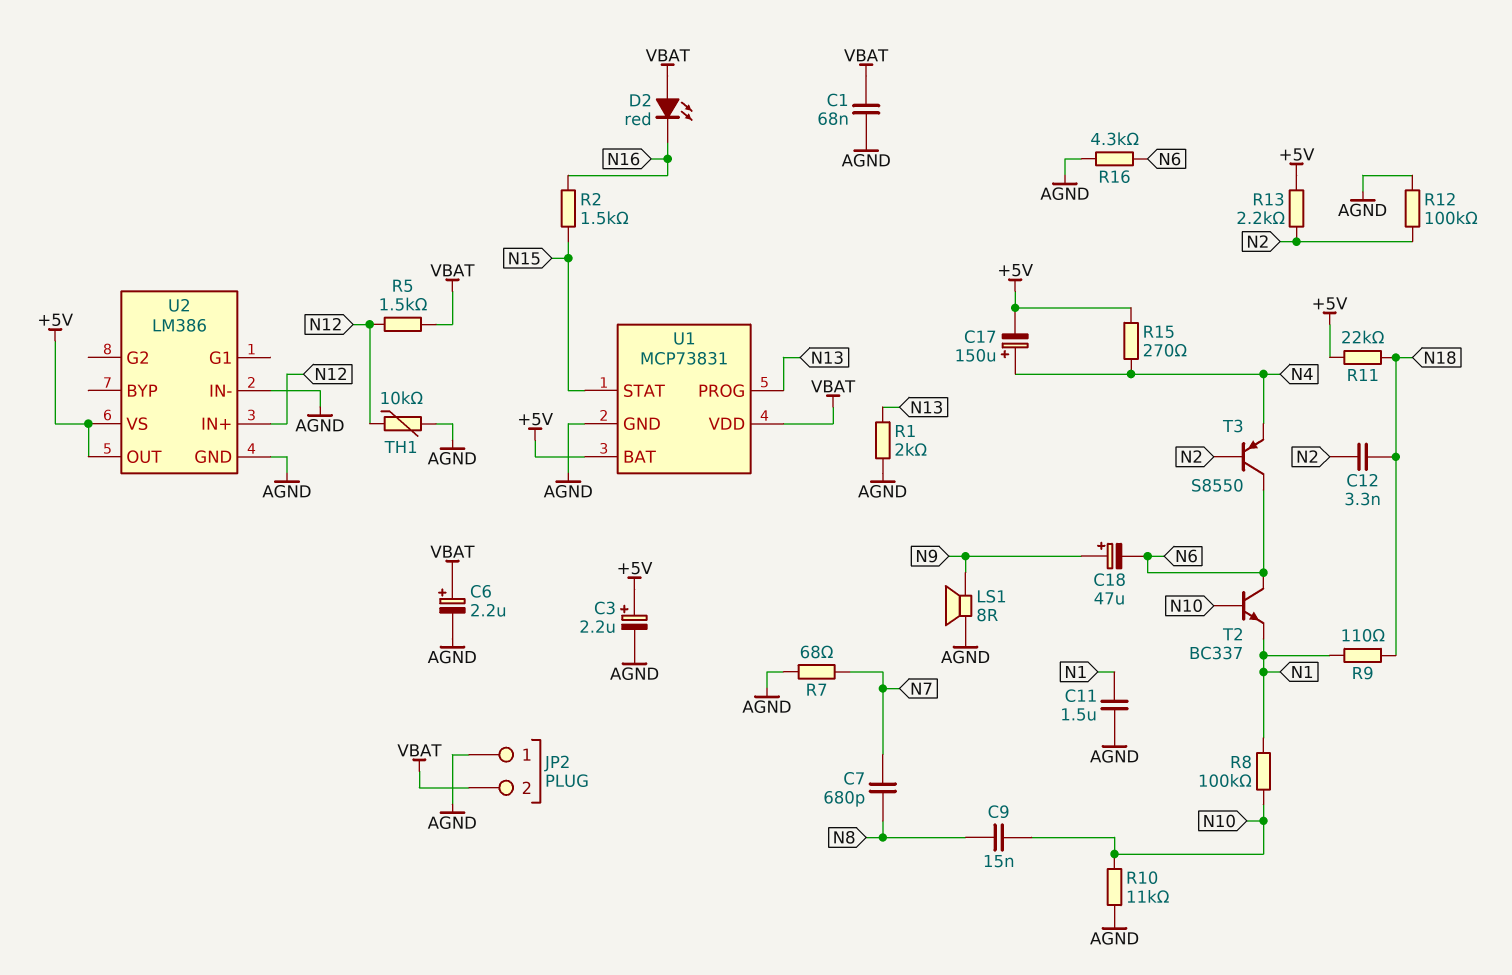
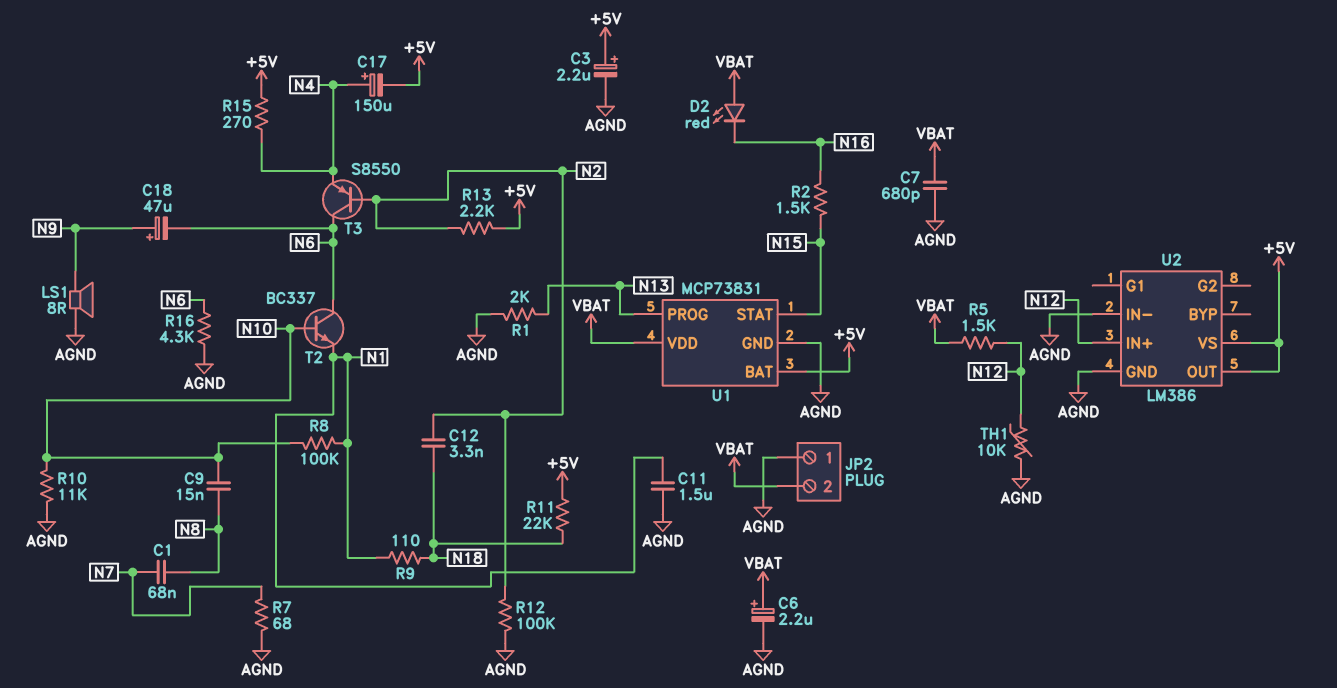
C1: 68nF (AGND, VBAT) -> 68nF (N7, N8)
C7: 680pF (N7, N8) -> 680pF (AGND, VBAT)

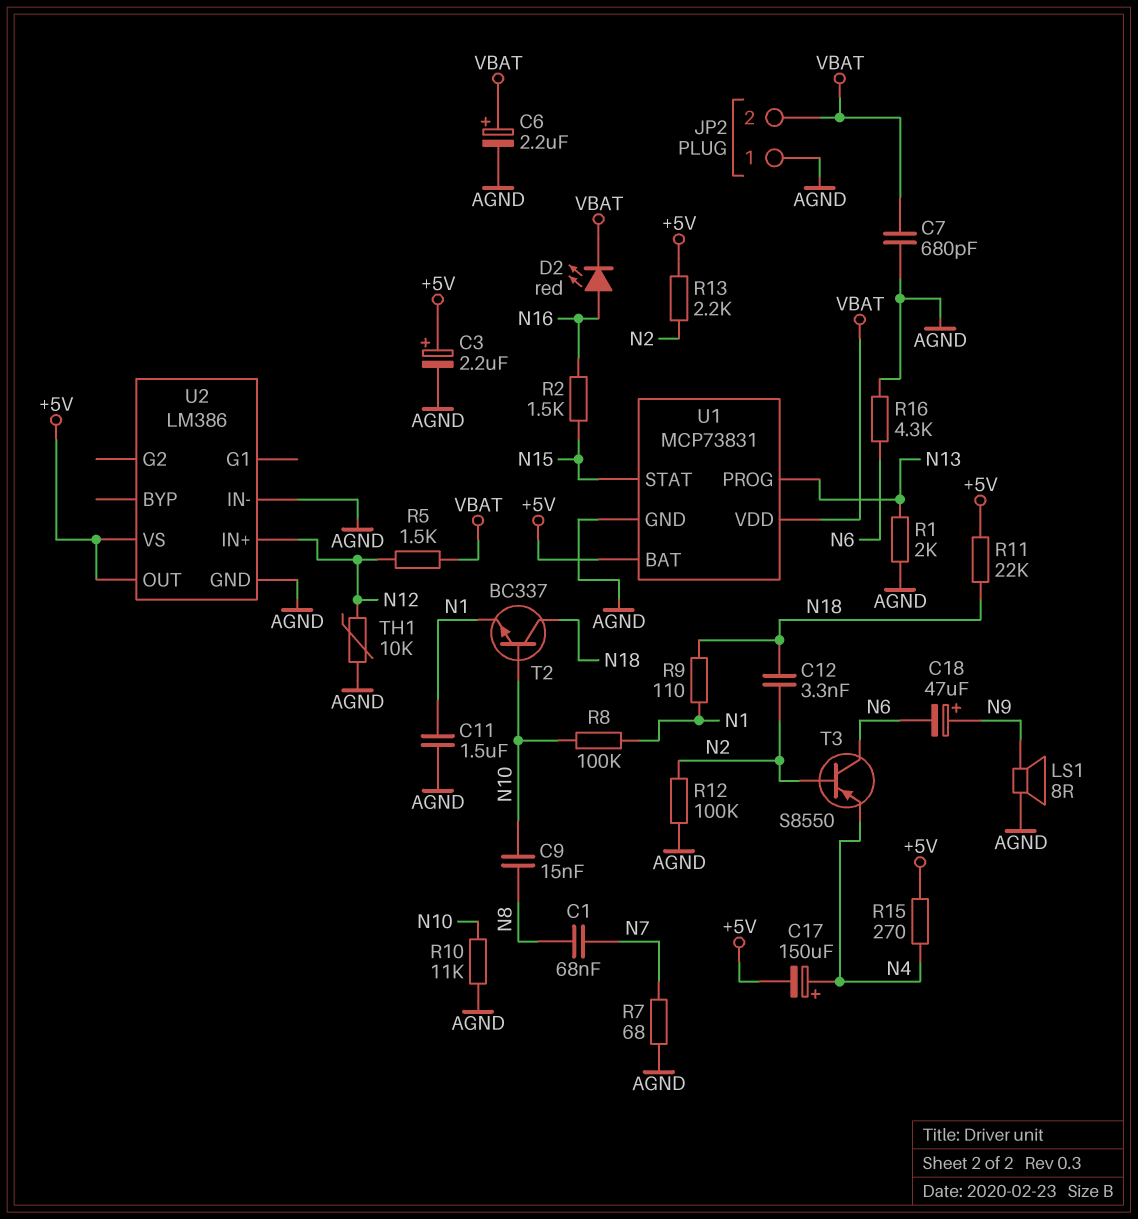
D2: LED red (A VBAT, K N16) -> LED red (A N16, K VBAT)
T2: NPN BC337 (B N10, C N6, E N1) -> NPN BC337 (B N10, C N18, E N1)

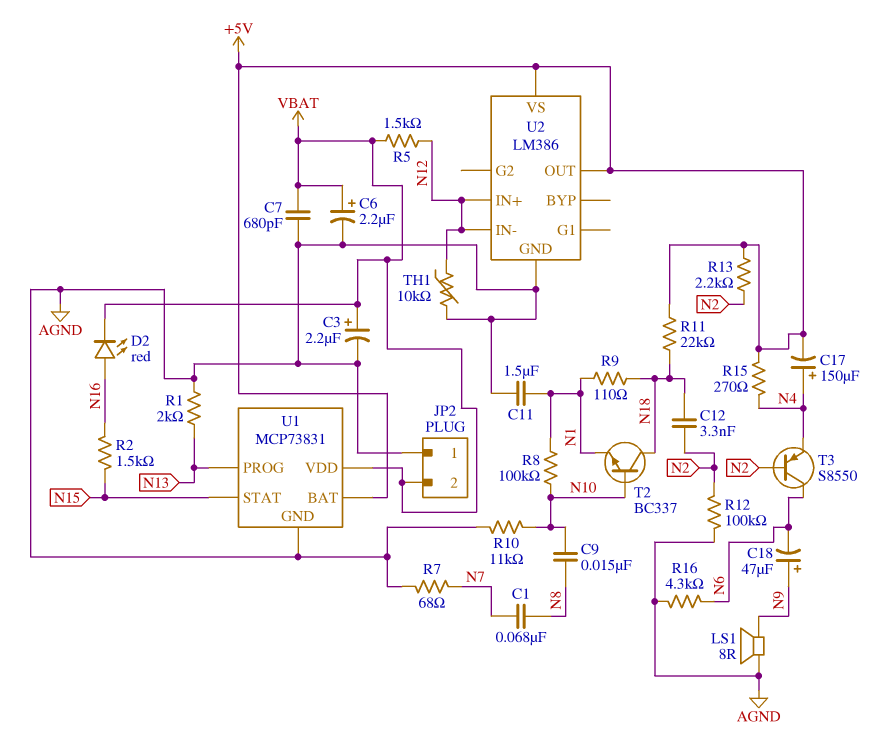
C3: 2.2uF (plus +5V, minus AGND) -> 2.2uF (plus VBAT, minus AGND)
U2 pin IN-: AGND -> N12

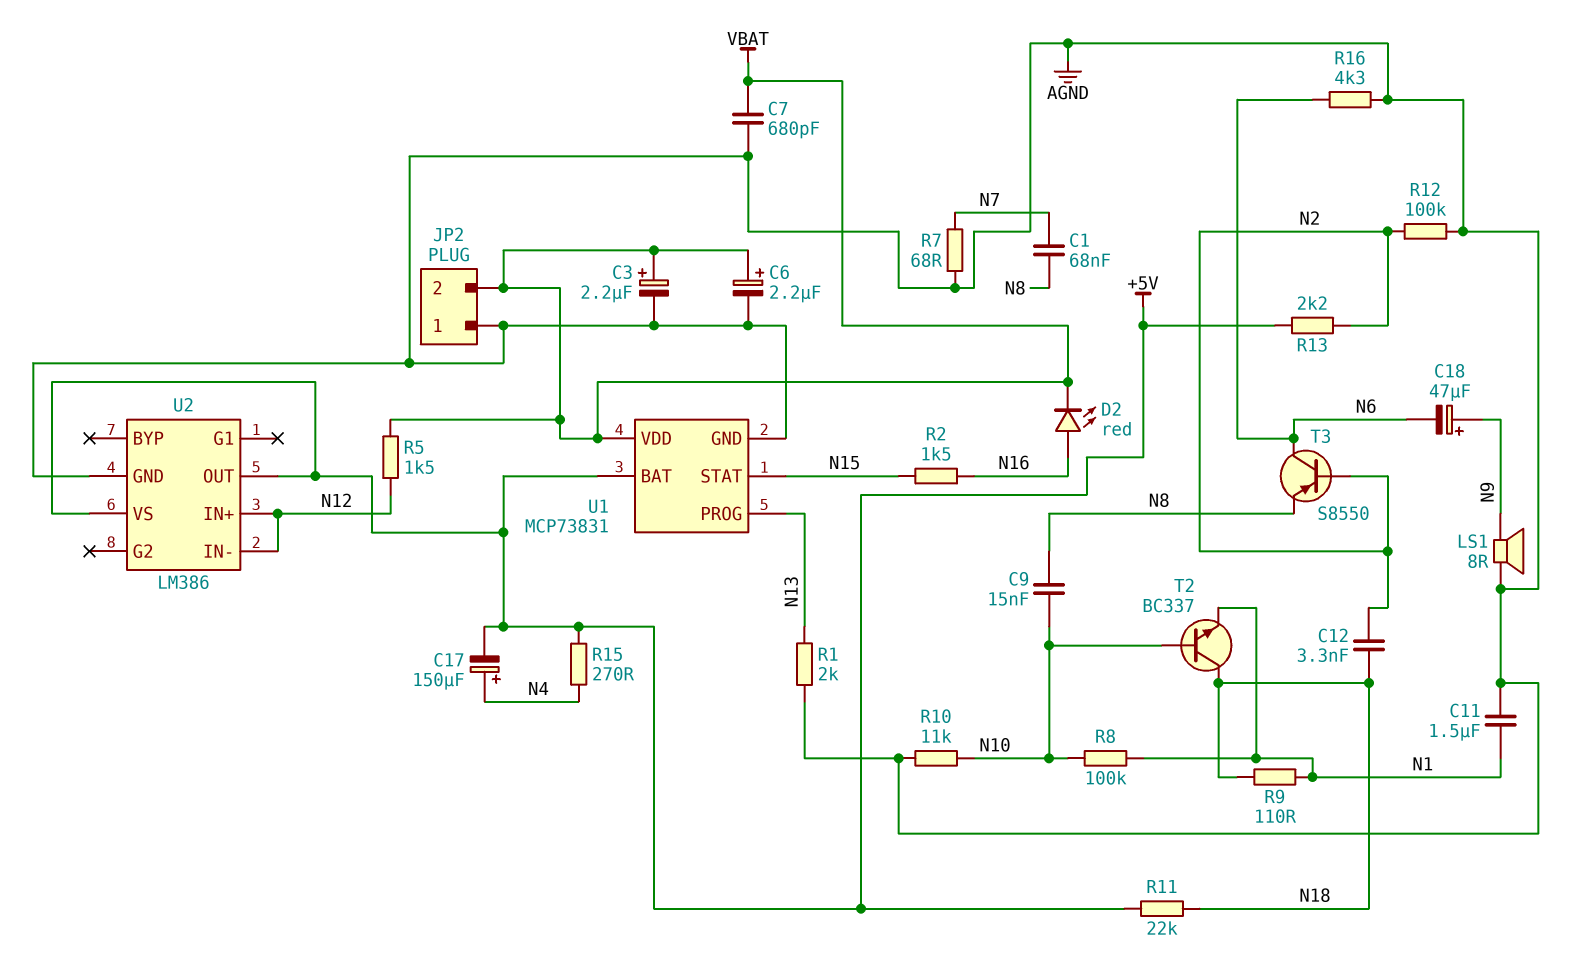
T3: PNP S8550 (B N2, C N6, E N4) -> PNP S8550 (B N2, C N6, E N8)
TH1: 10k (AGND, N12) -> none

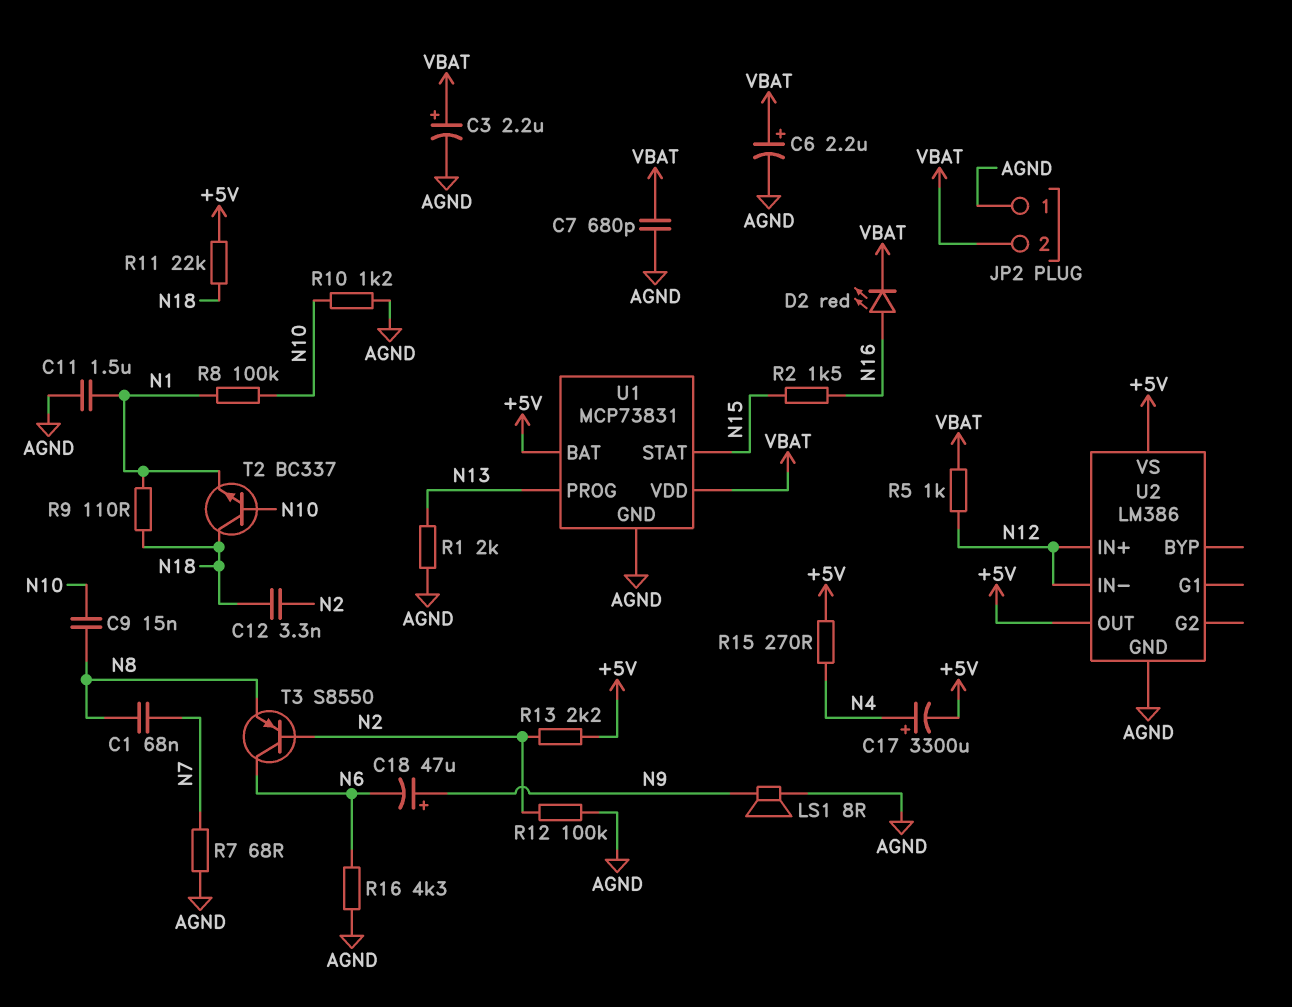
C17: 150uF (plus N4, minus +5V) -> 3300uF (plus N4, minus +5V)
R5: 1.5k (N12, VBAT) -> 1k (N12, VBAT)
R10: 11k (AGND, N10) -> 1.2k (AGND, N10)

